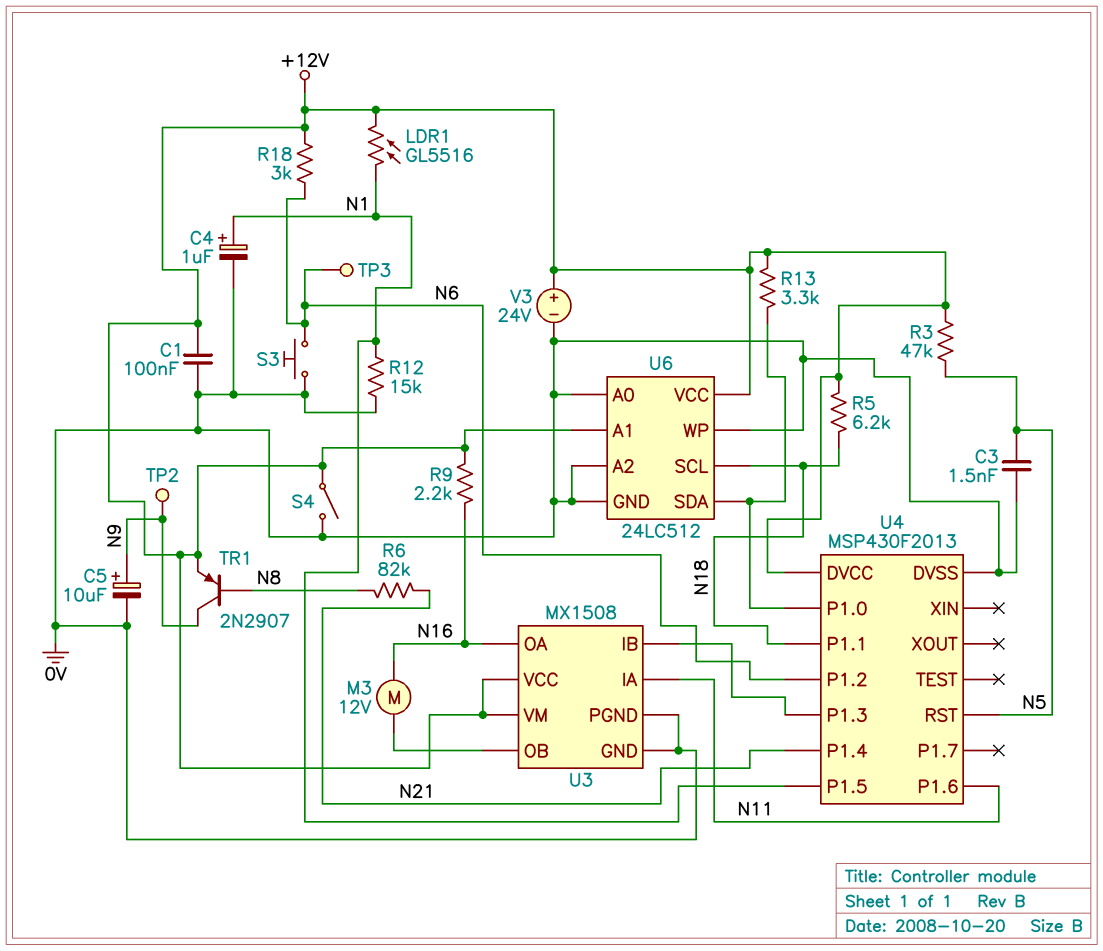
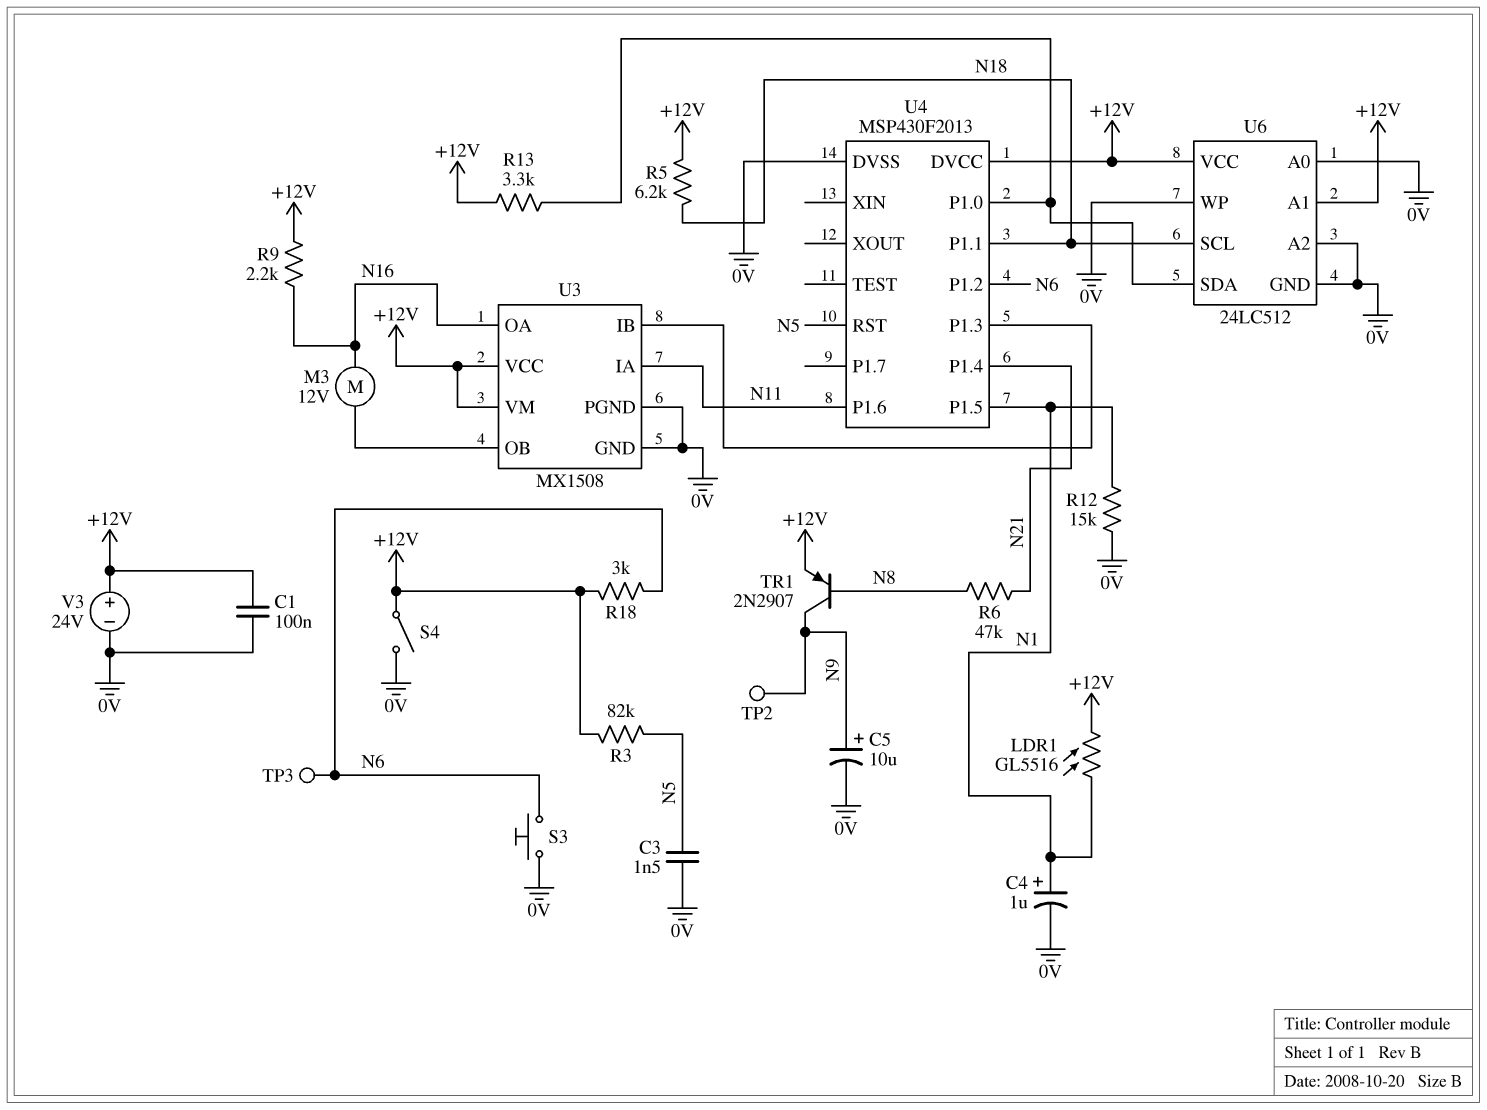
R3: 47k (+12V, N5) -> 82k (+12V, N5)
R6: 82k (N8, N21) -> 47k (N8, N21)

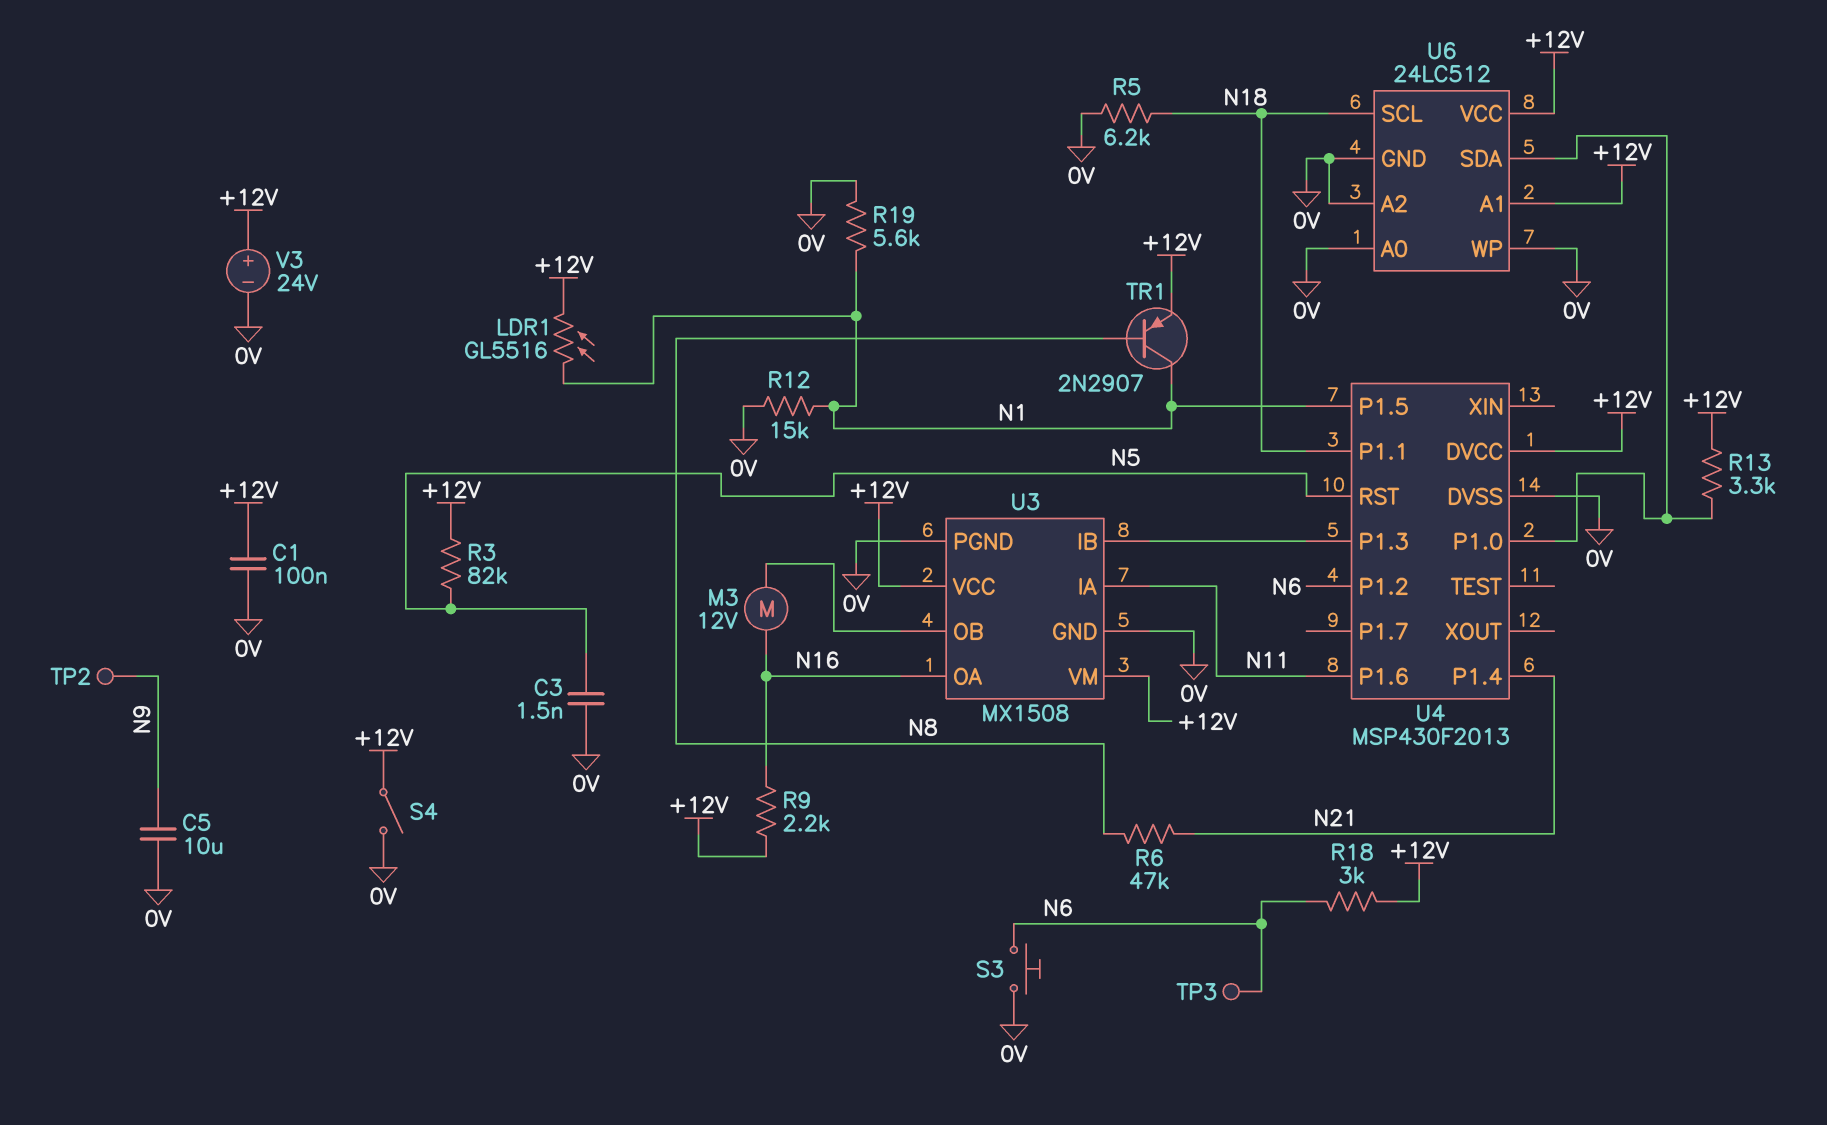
C4: 1uF (plus N1, minus 0V) -> none
C5: 10uF (plus N9, minus 0V) -> 10uF (0V, N9)
R5: 6.2k (+12V, N18) -> 6.2k (0V, N18)
R19: none -> 5.6k (0V, N1)
TR1: PNP 2N2907 (B N8, C N9, E +12V) -> PNP 2N2907 (B N8, C N1, E +12V)

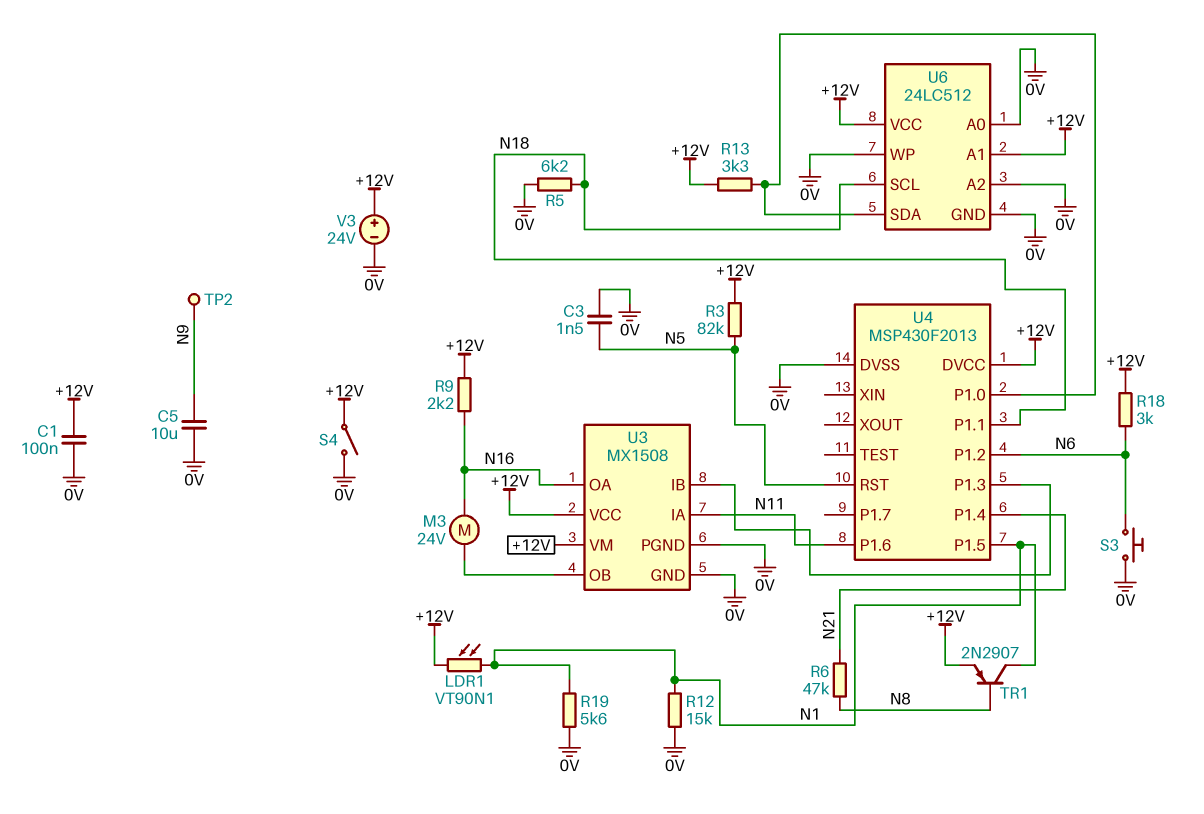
LDR1: GL5516 (+12V, N1) -> VT90N1 (+12V, N1)
M3: motor 12V (N16, U3/OB) -> motor 24V (N16, U3/OB)
TP3: test point (N6) -> none

